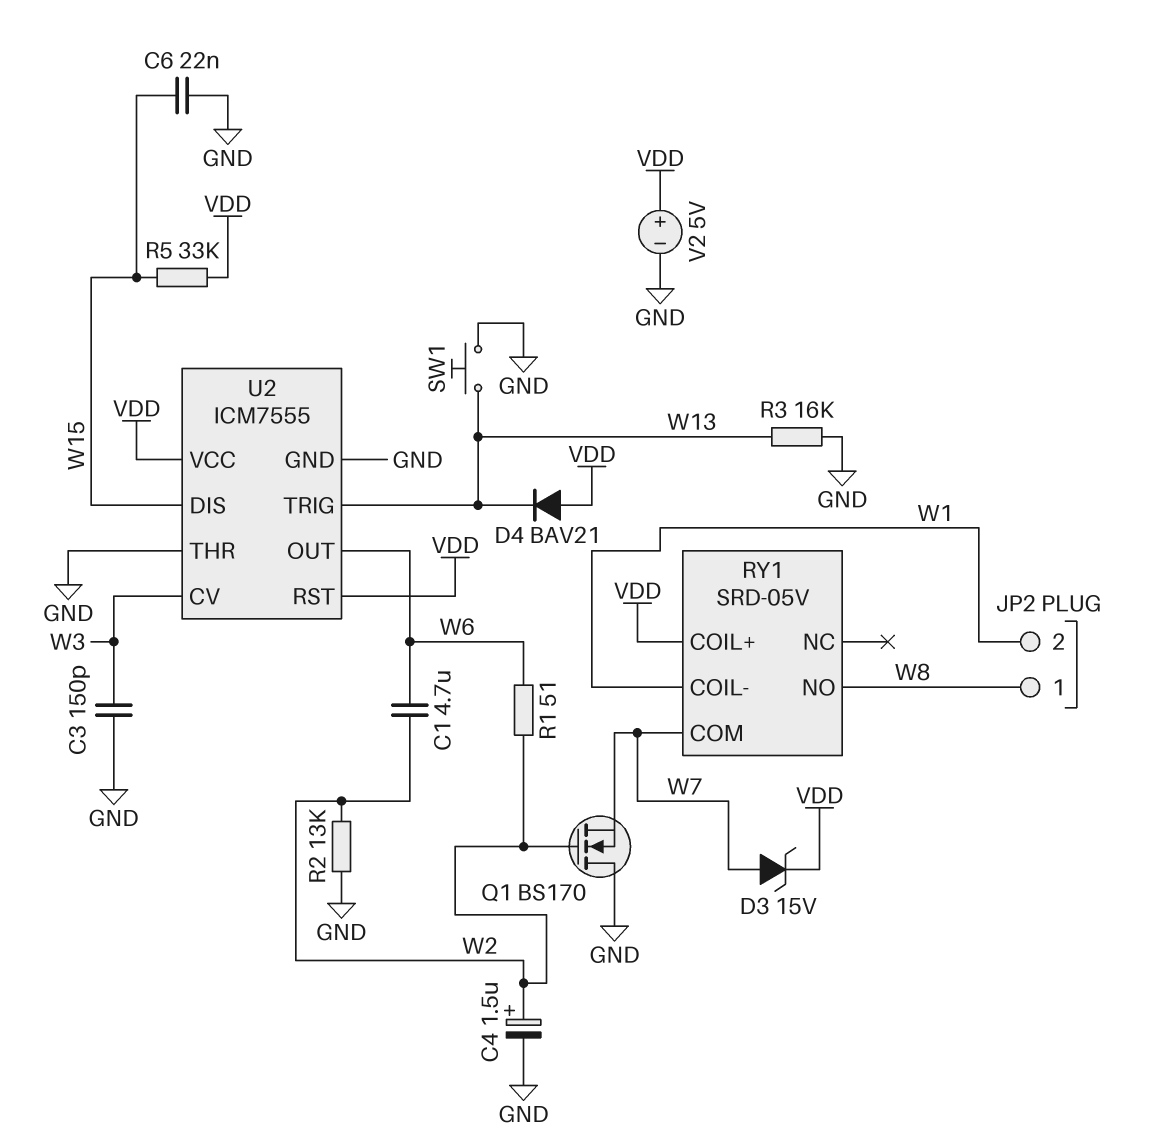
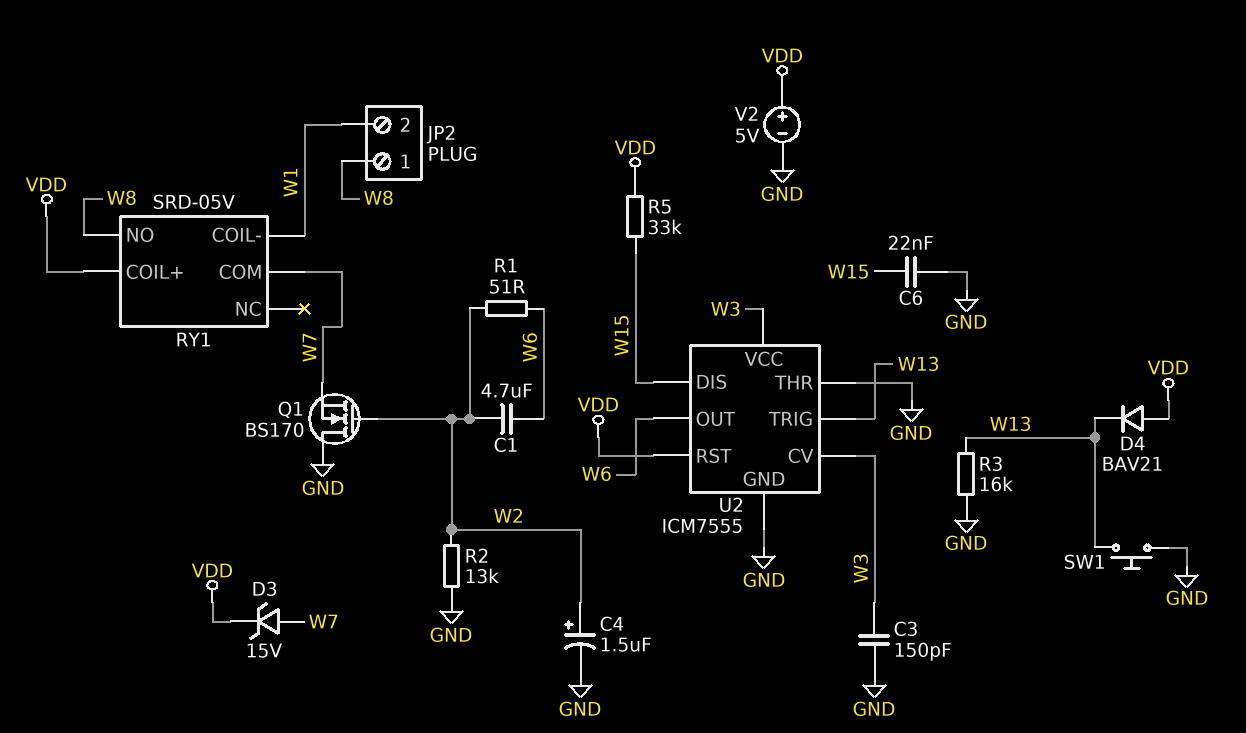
U2 pin VCC: VDD -> W3

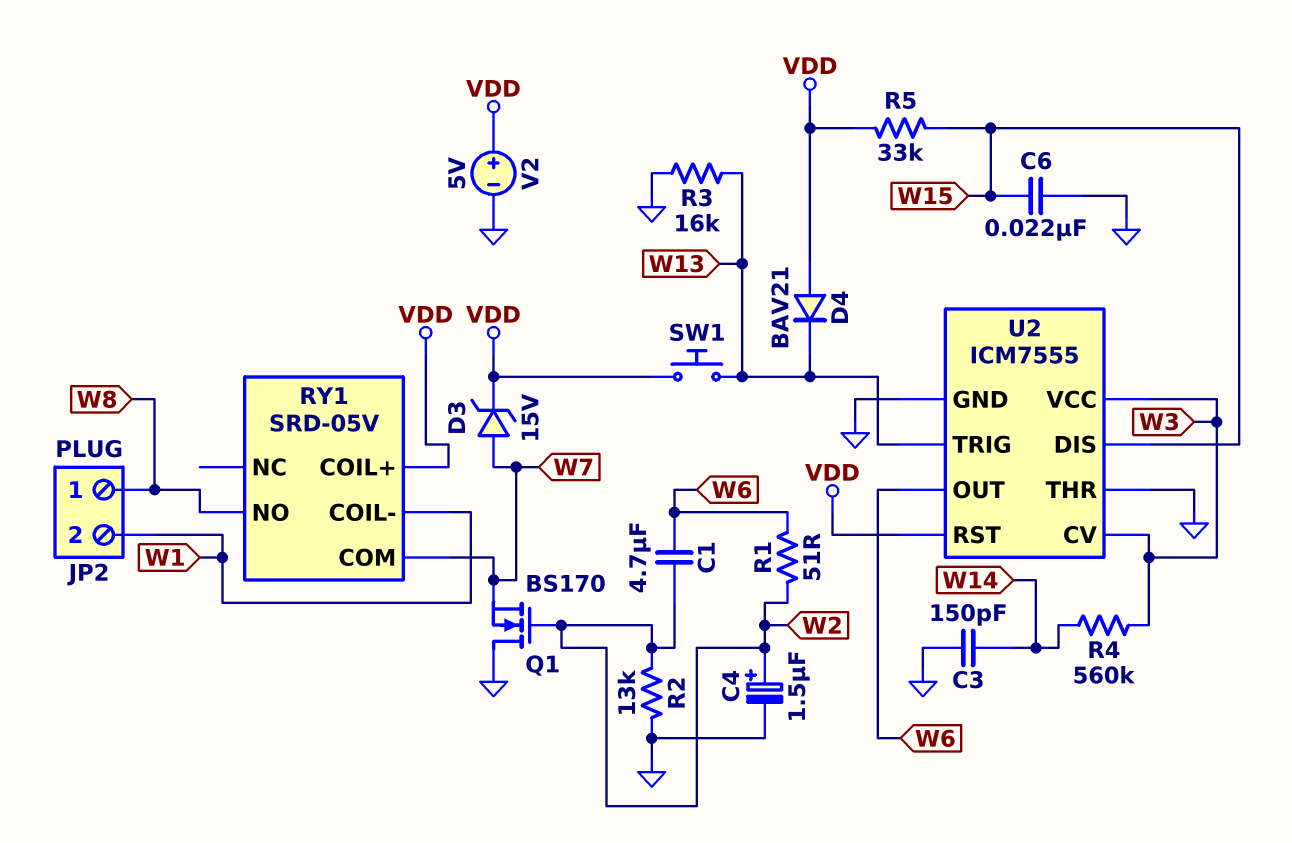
C3: 150pF (GND, W3) -> 150pF (GND, W14)
R4: none -> 560k (W3, W14)
SW1: button (GND, W13) -> button (VDD, W13)

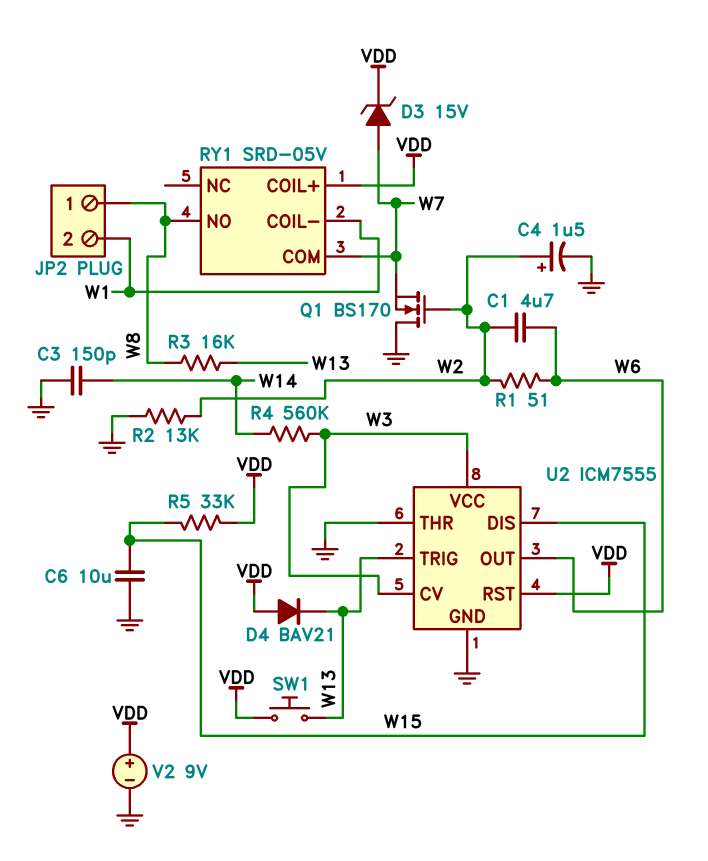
C6: 22nF (GND, W15) -> 10uF (GND, W15)
R3: 16k (GND, W13) -> 16k (W8, W13)
V2: 5V (plus VDD, minus GND) -> 9V (plus VDD, minus GND)

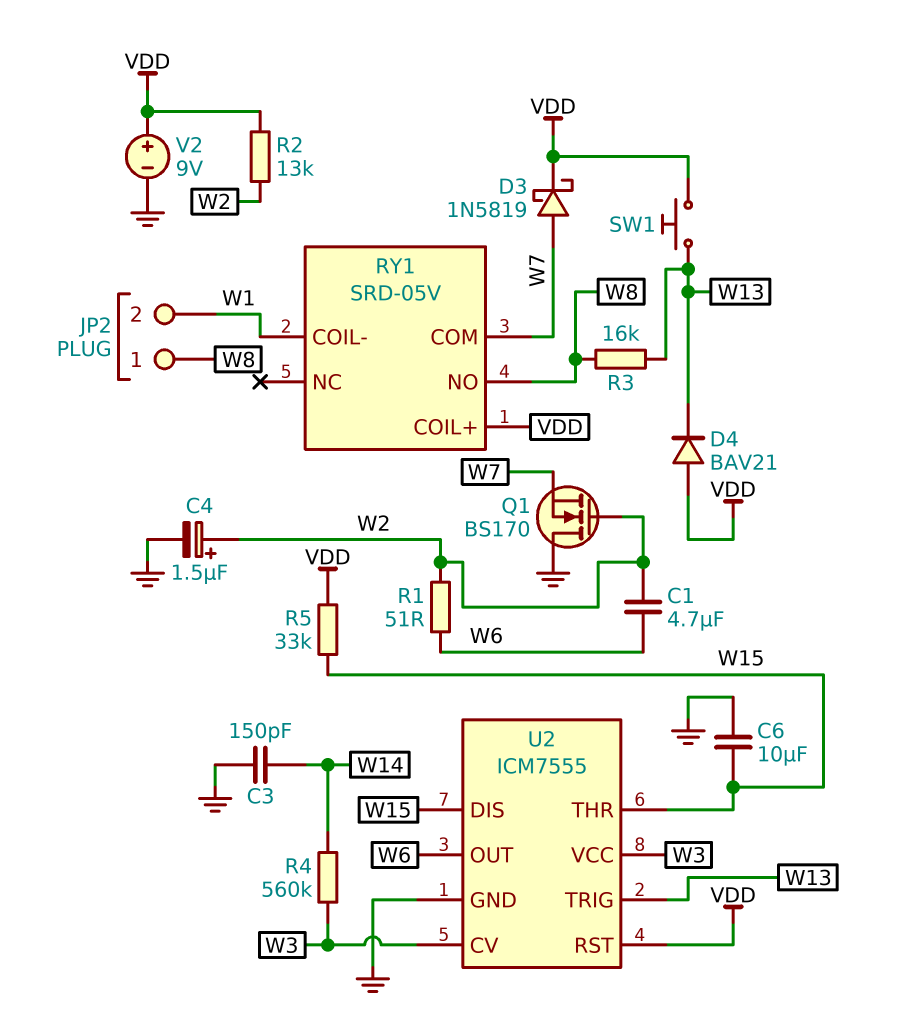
D3: zener 15V (A W7, K VDD) -> schottky 1N5819 (A W7, K VDD)
R2: 13k (GND, W2) -> 13k (VDD, W2)
U2 pin THR: GND -> W15

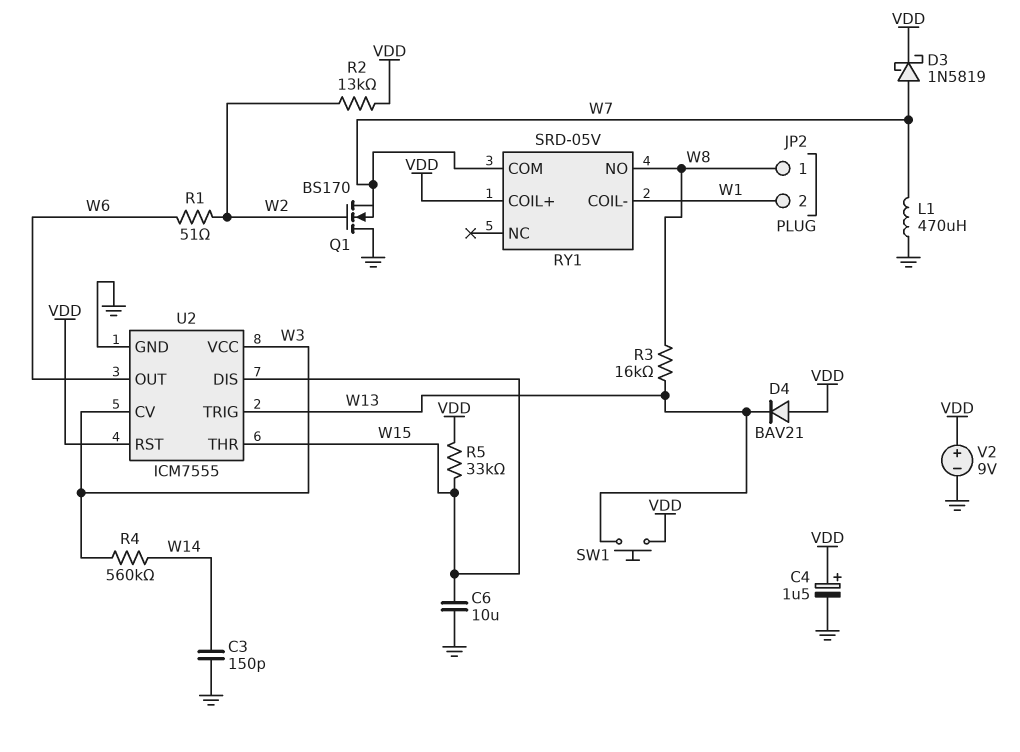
C1: 4.7uF (W2, W6) -> none
C4: 1.5uF (plus W2, minus GND) -> 1.5uF (plus VDD, minus GND)
L1: none -> 470uH (GND, W7)

